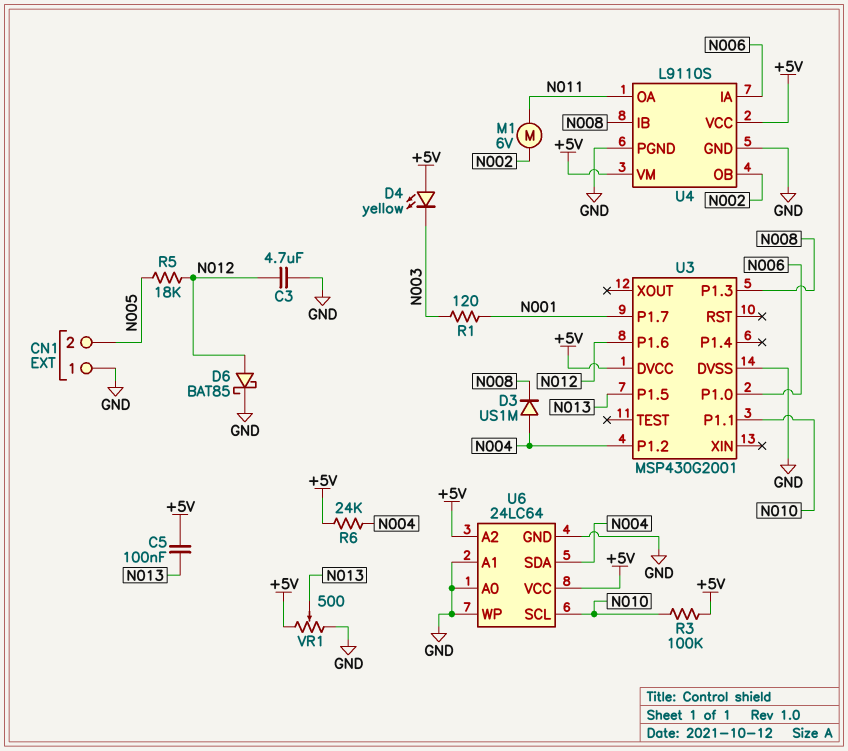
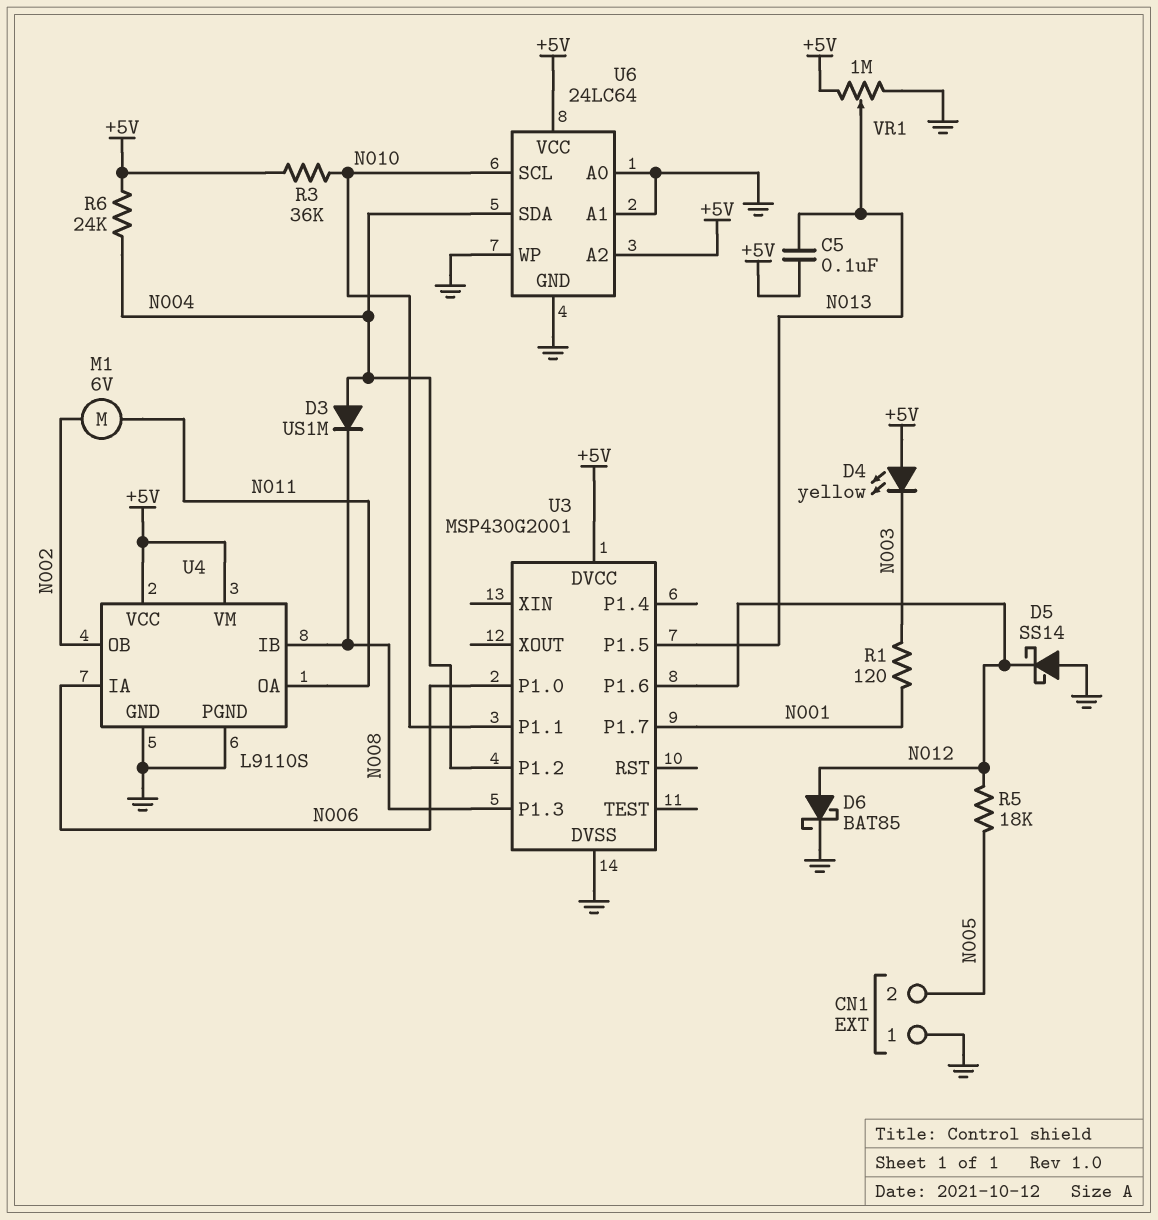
C3: 4.7uF (GND, N012) -> none
D5: none -> schottky SS14 (A GND, K N012)
R3: 100k (+5V, N010) -> 36k (+5V, N010)
VR1: 500 (+5V, GND, wiper N013) -> 1M (+5V, GND, wiper N013)

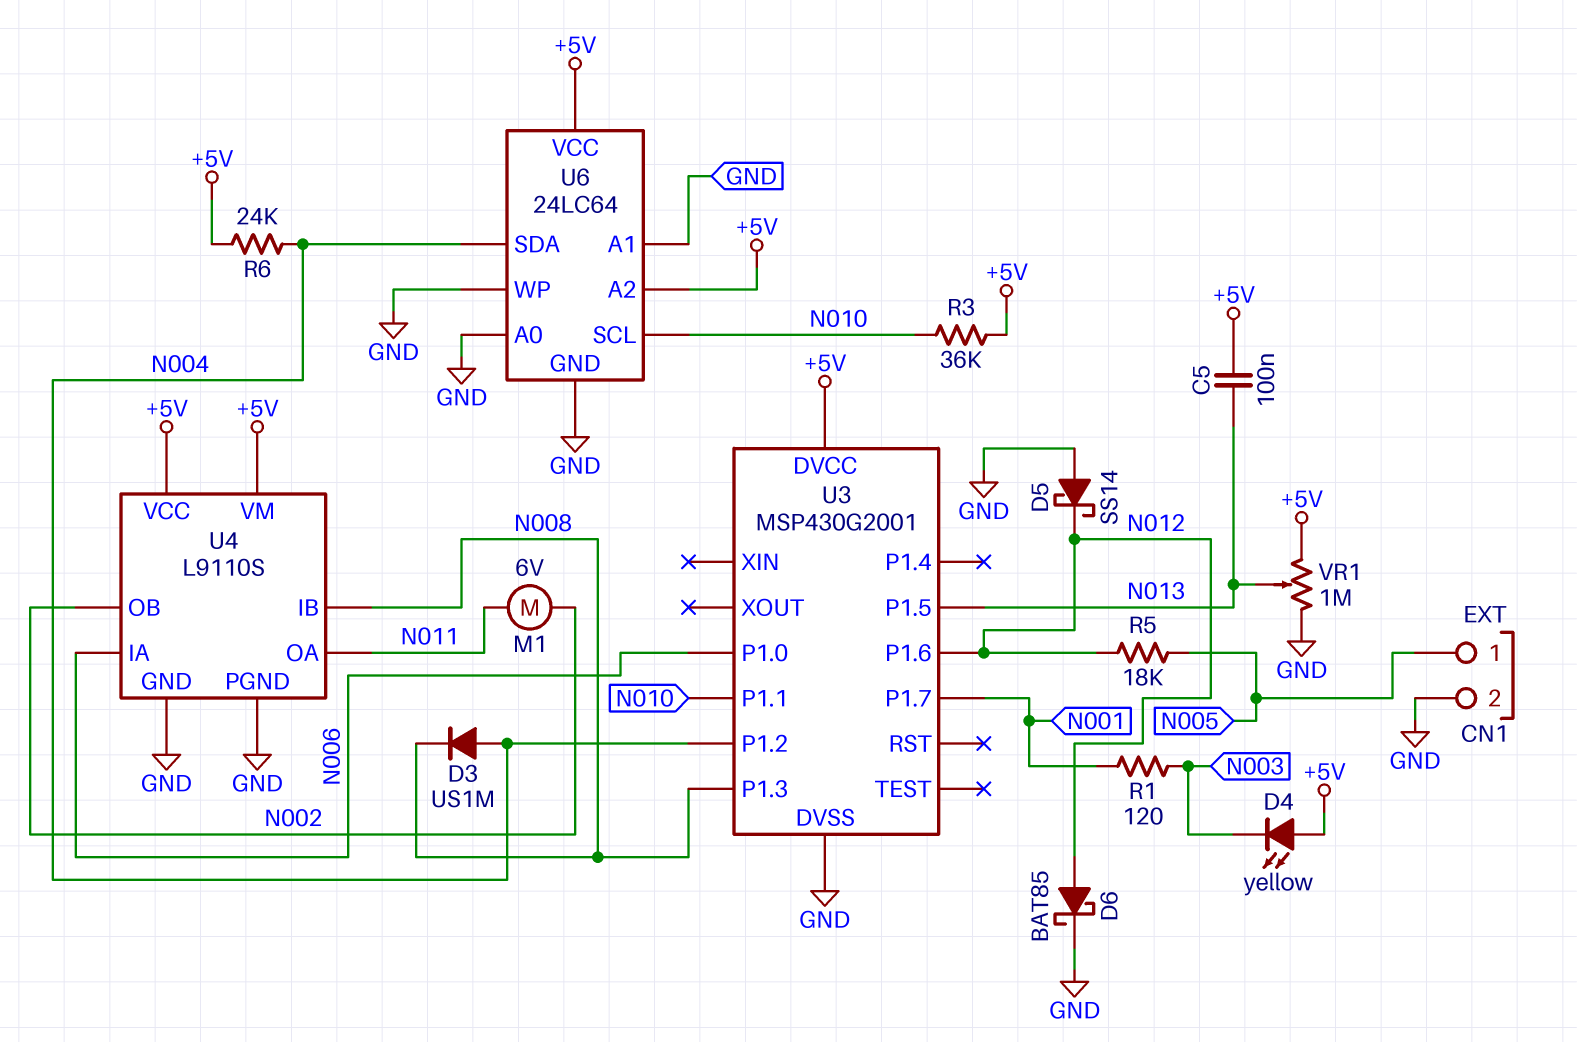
CN1 pin 1: GND -> N005
CN1 pin 2: N005 -> GND

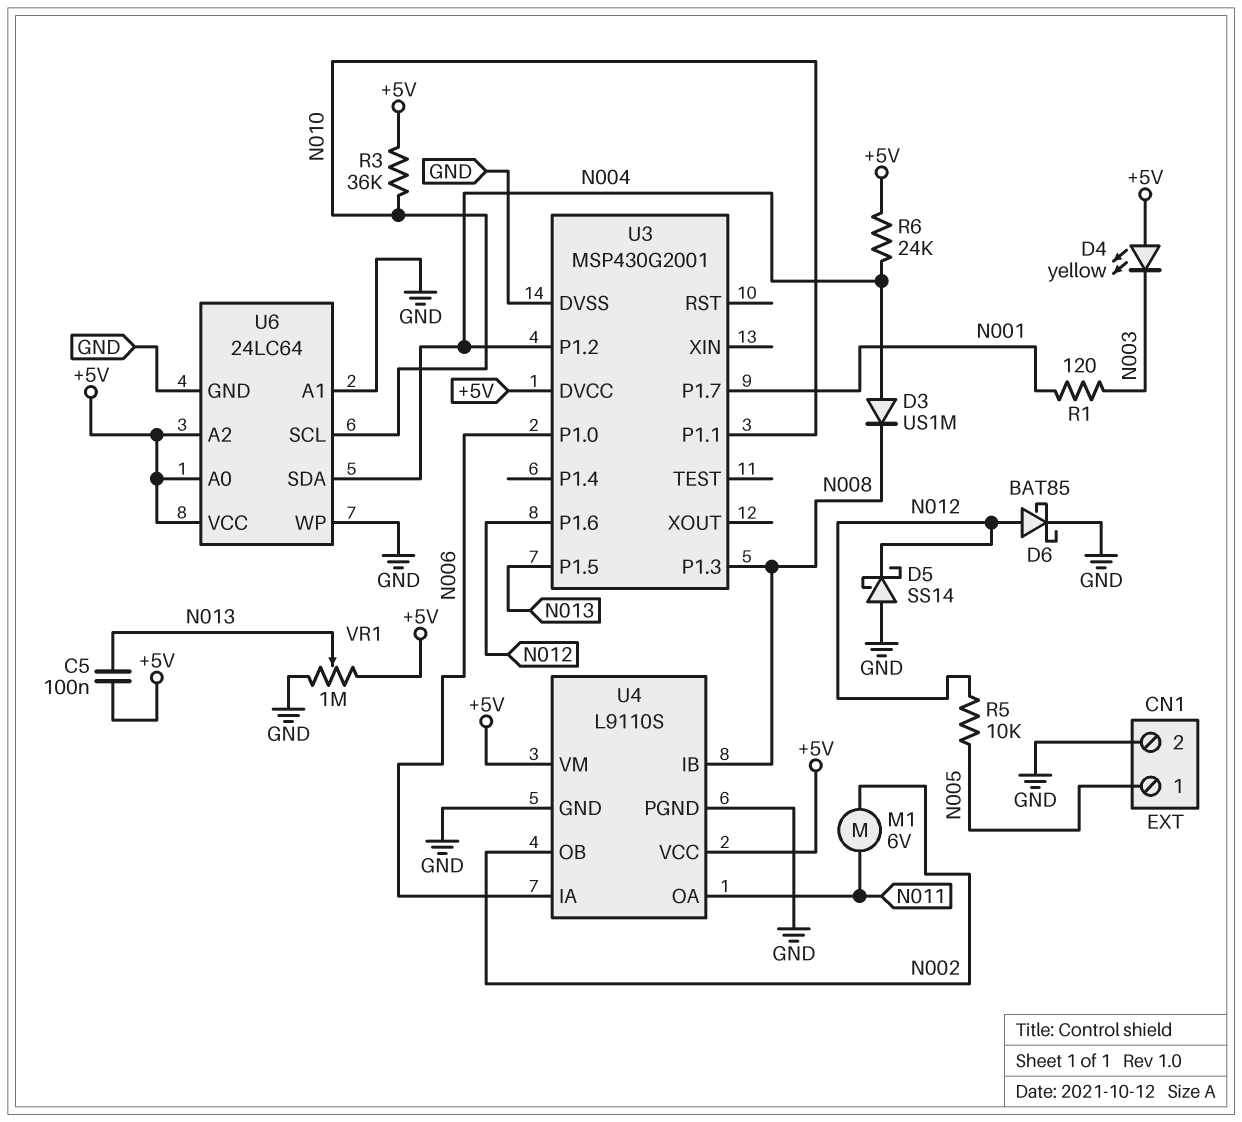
R5: 18k (N005, N012) -> 10k (N005, N012)
U6 pin A0: GND -> +5V

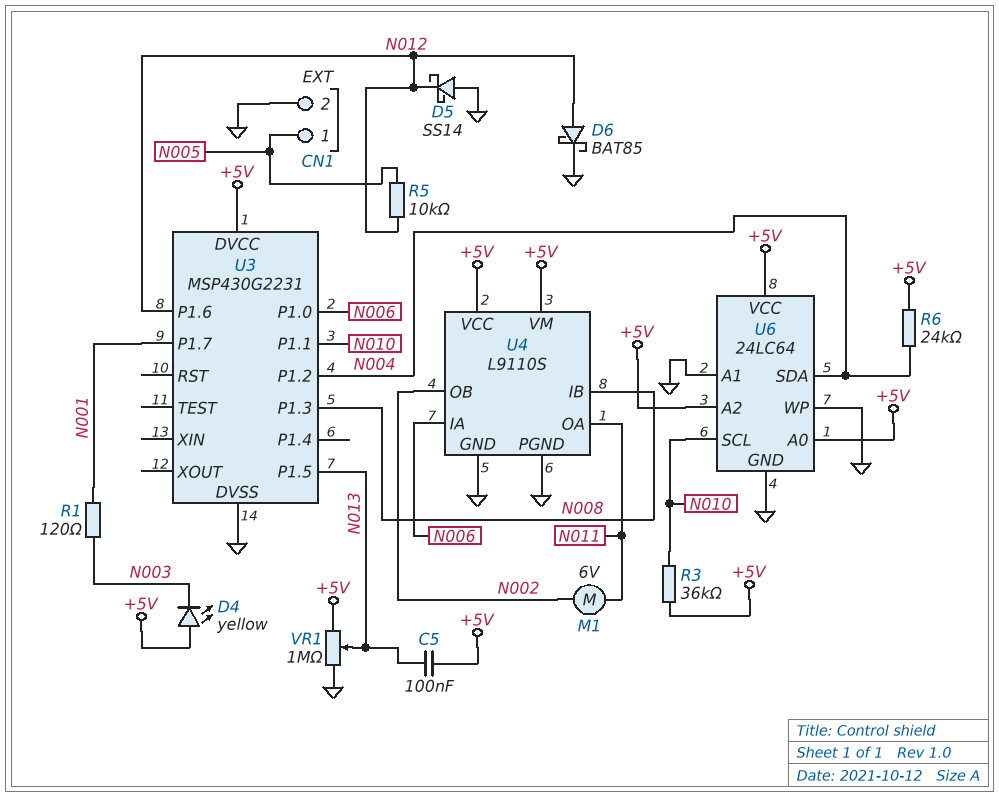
D3: diode US1M (A N004, K N008) -> none
U3: MSP430G2001 -> MSP430G2231

